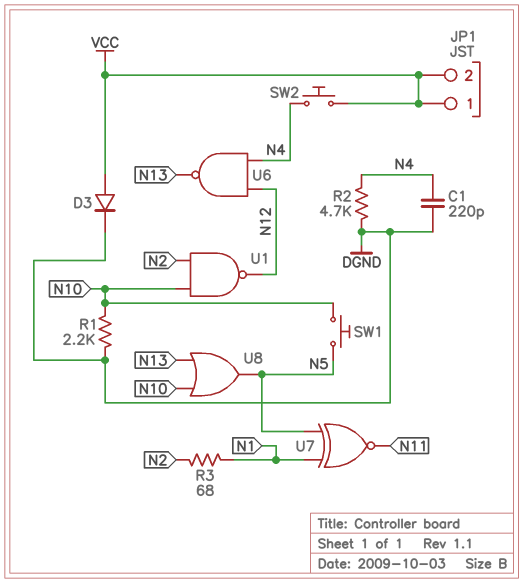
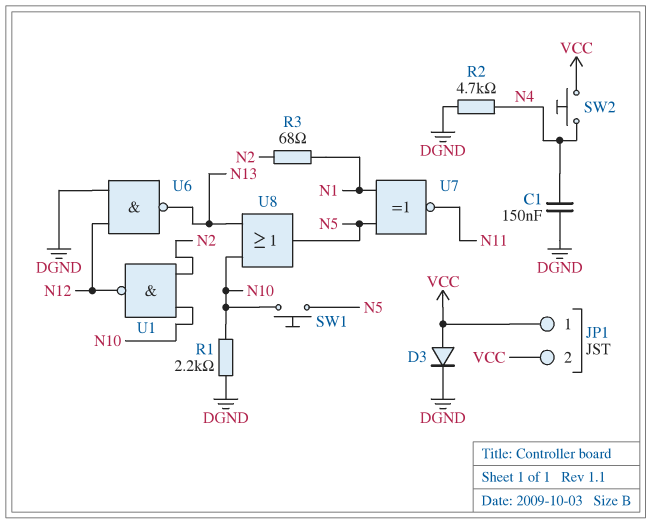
C1: 220pF (DGND, N4) -> 150nF (DGND, N4)
U6: NAND (in N4, in N12, out N13) -> NAND (in DGND, in N12, out N13)

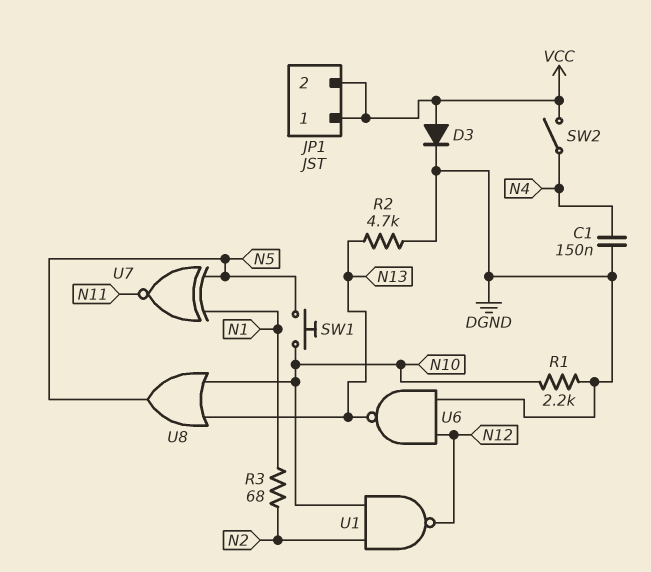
R2: 4.7k (DGND, N4) -> 4.7k (DGND, N13)
SW2: button (N4, VCC) -> switch (N4, VCC)

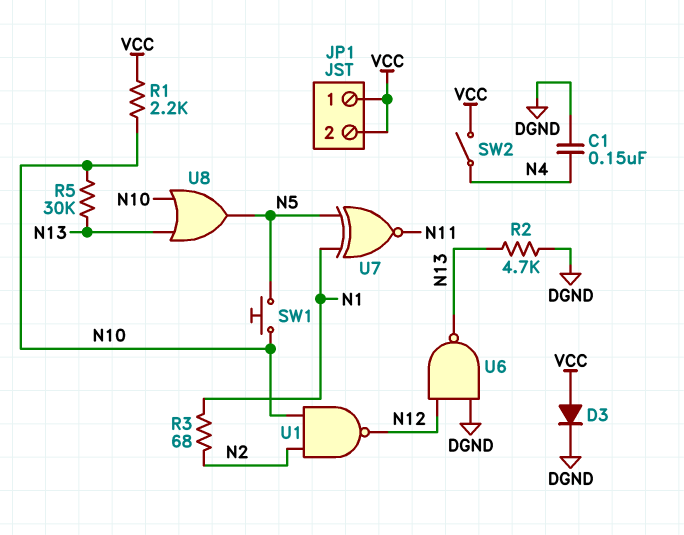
R1: 2.2k (DGND, N10) -> 2.2k (N10, VCC)
R5: none -> 30k (N10, N13)

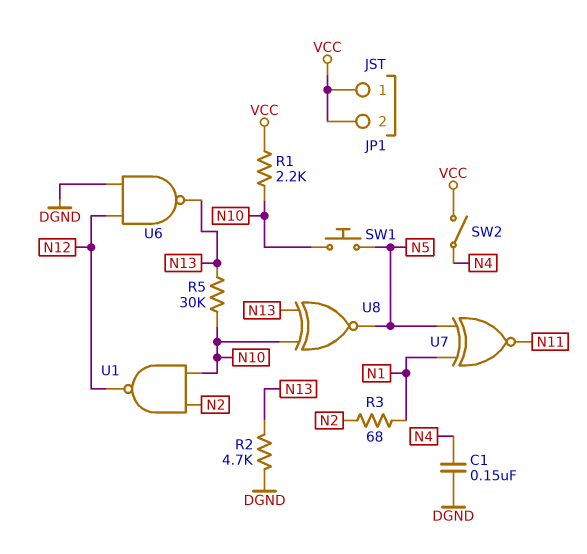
D3: diode (A VCC, K DGND) -> none
U8: OR (in N10, in N13, out N5) -> XNOR (in N10, in N13, out N5)

